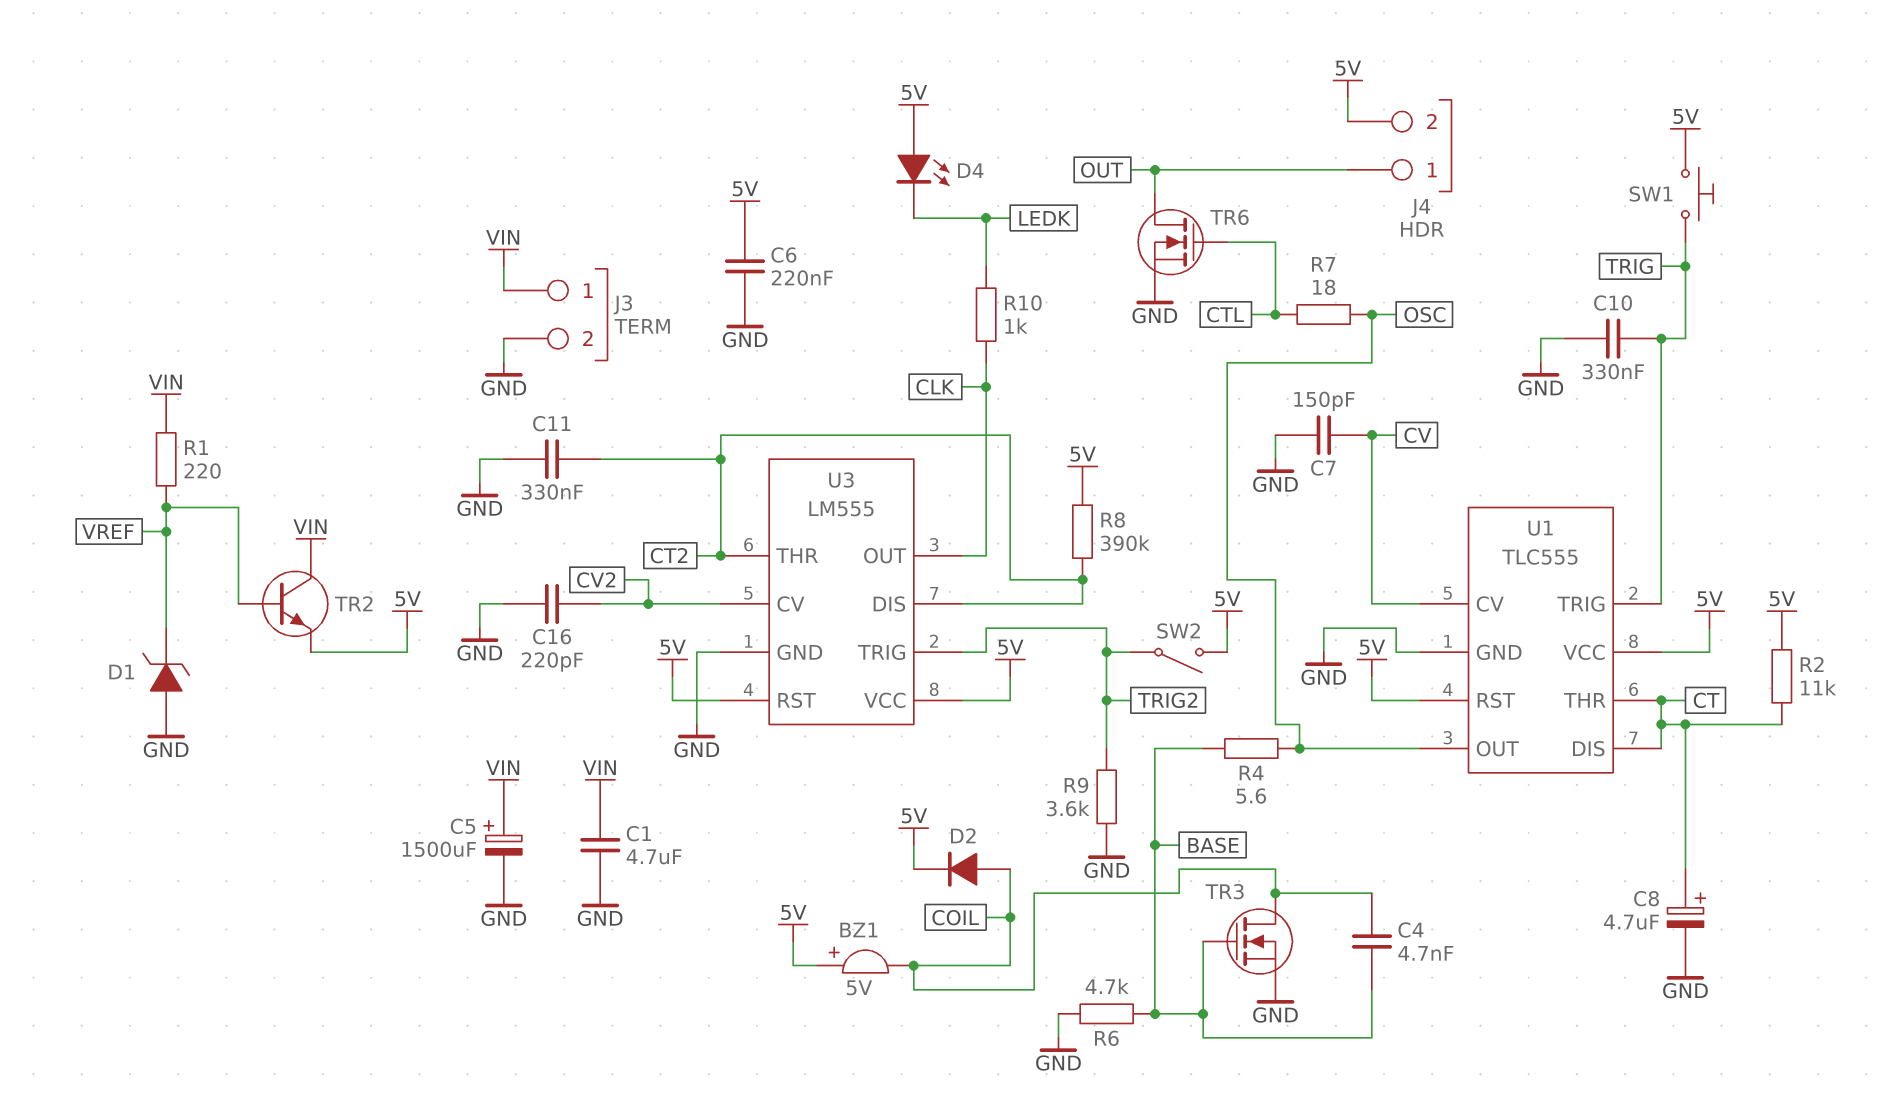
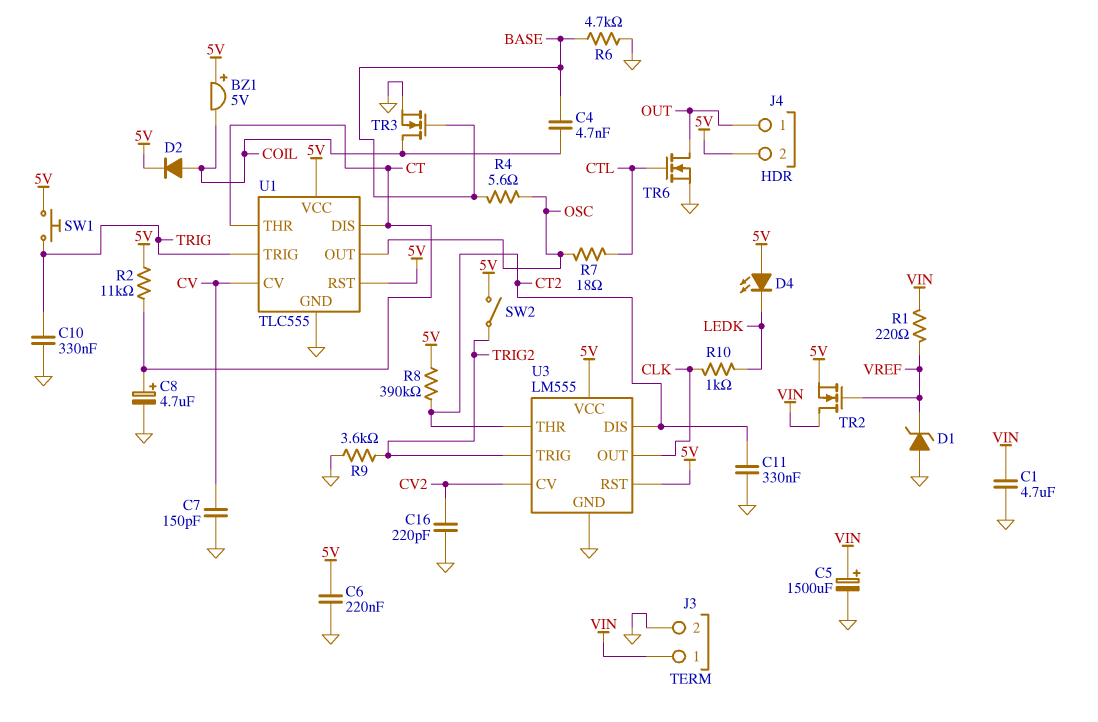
TR2: NPN (B VREF, C VIN, E 5V) -> NMOS (G VREF, D VIN, S 5V)

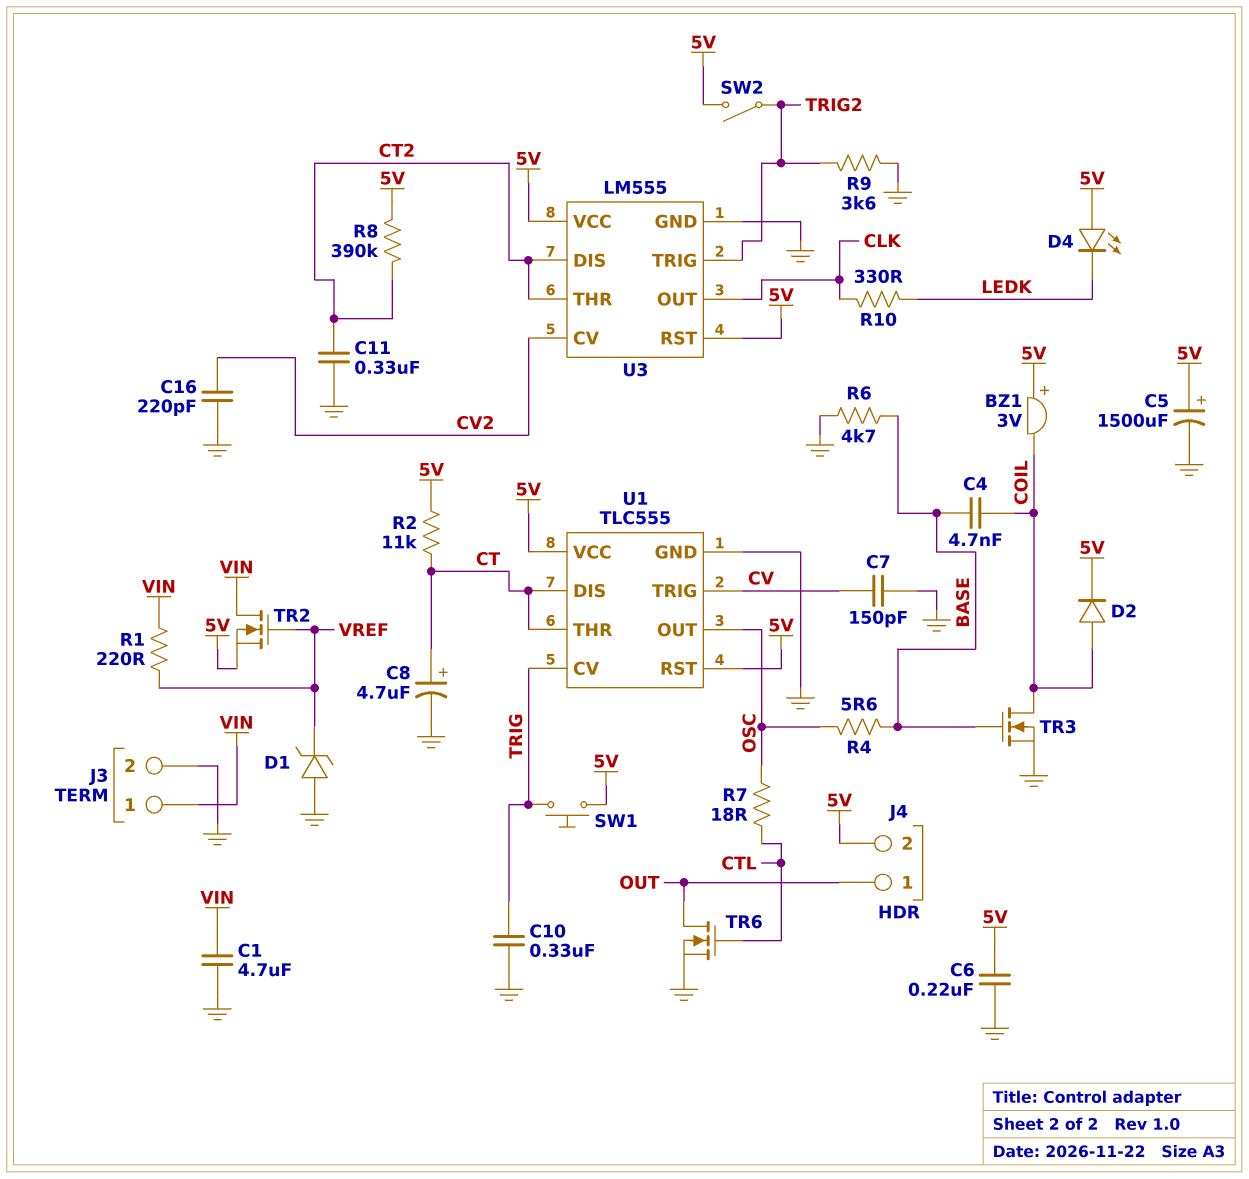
BZ1: buzzer 5V (plus 5V, minus COIL) -> buzzer 3V (plus 5V, minus COIL)
C5: 1500uF (plus VIN, minus GND) -> 1500uF (plus 5V, minus GND)
R10: 1k (CLK, LEDK) -> 330 (CLK, LEDK)
U1 pin CV: CV -> TRIG
U1 pin TRIG: TRIG -> CV

